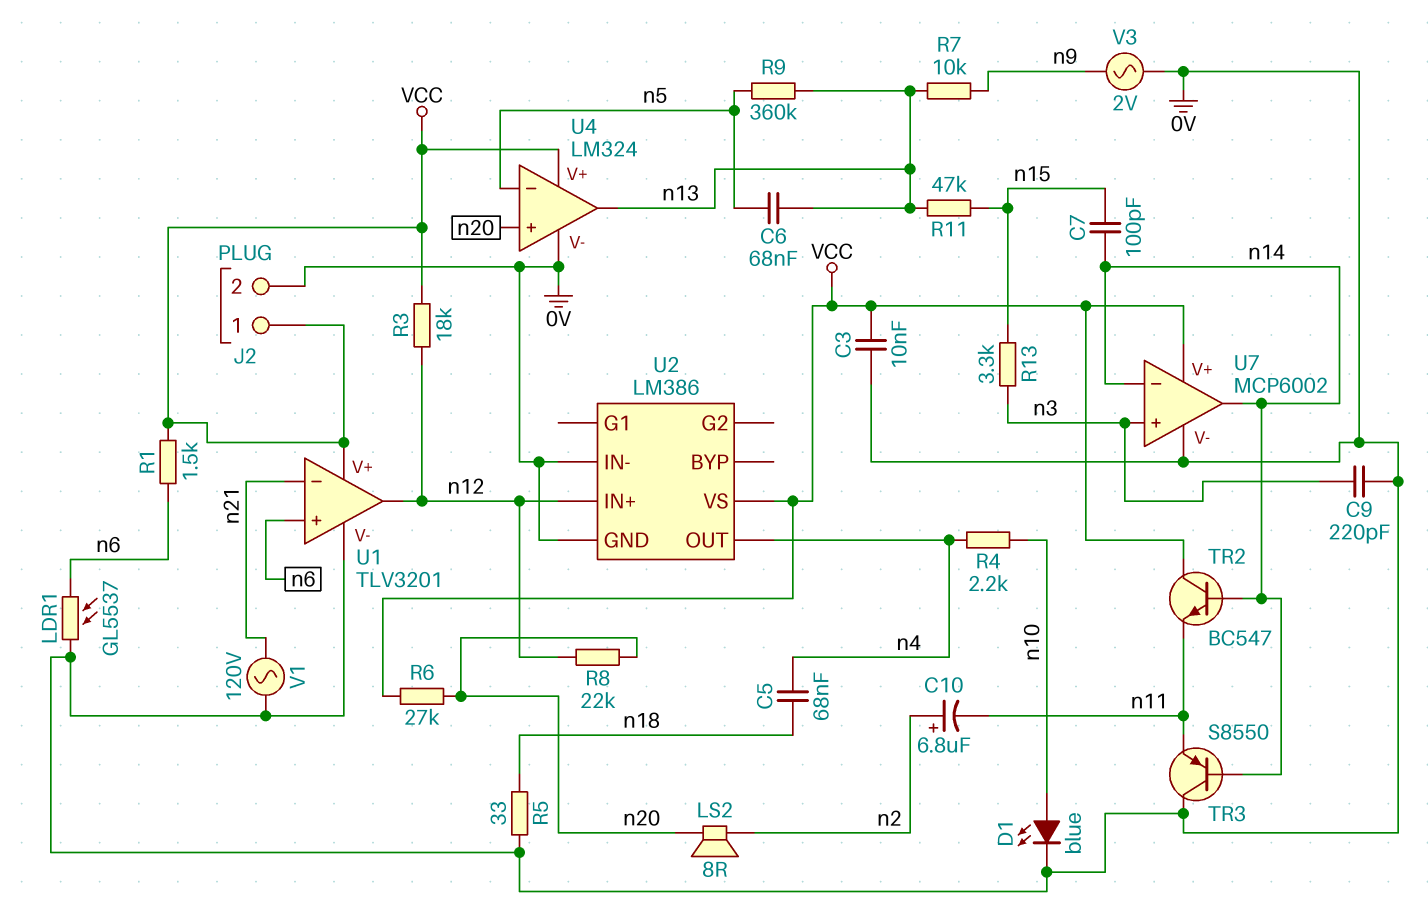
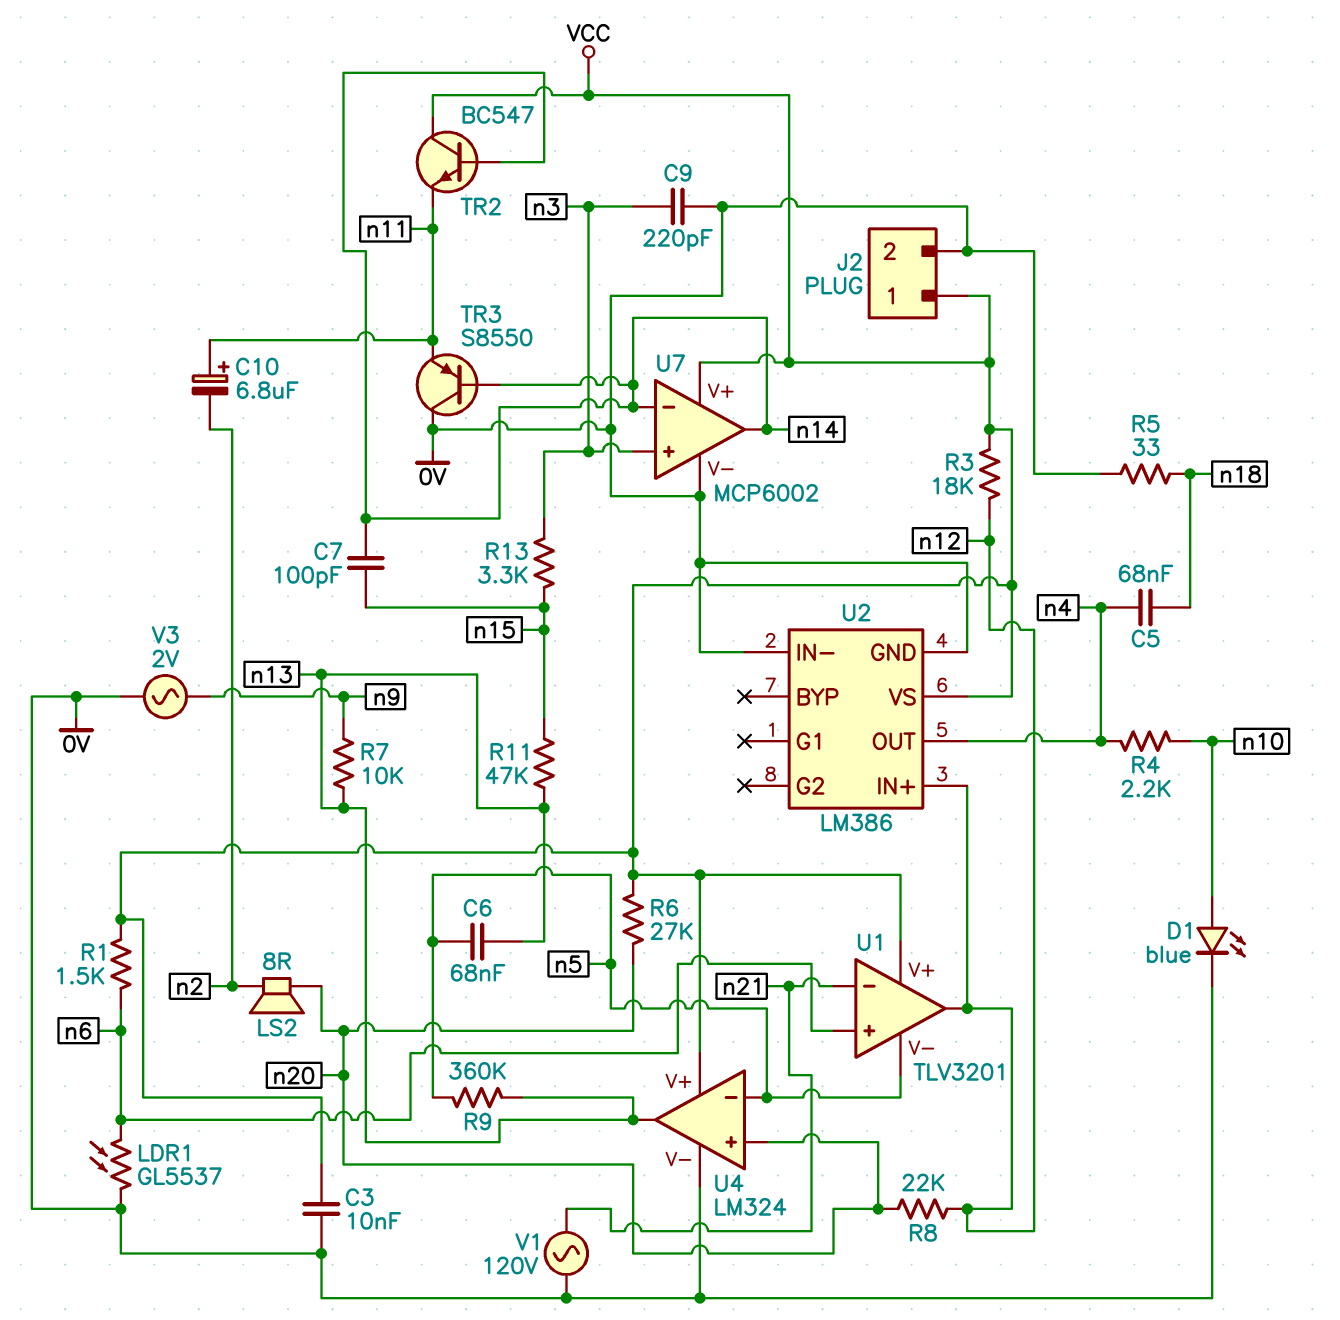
C10: 6.8uF (plus n2, minus n11) -> 6.8uF (plus n11, minus n2)
U1 pin V-: 0V -> n5

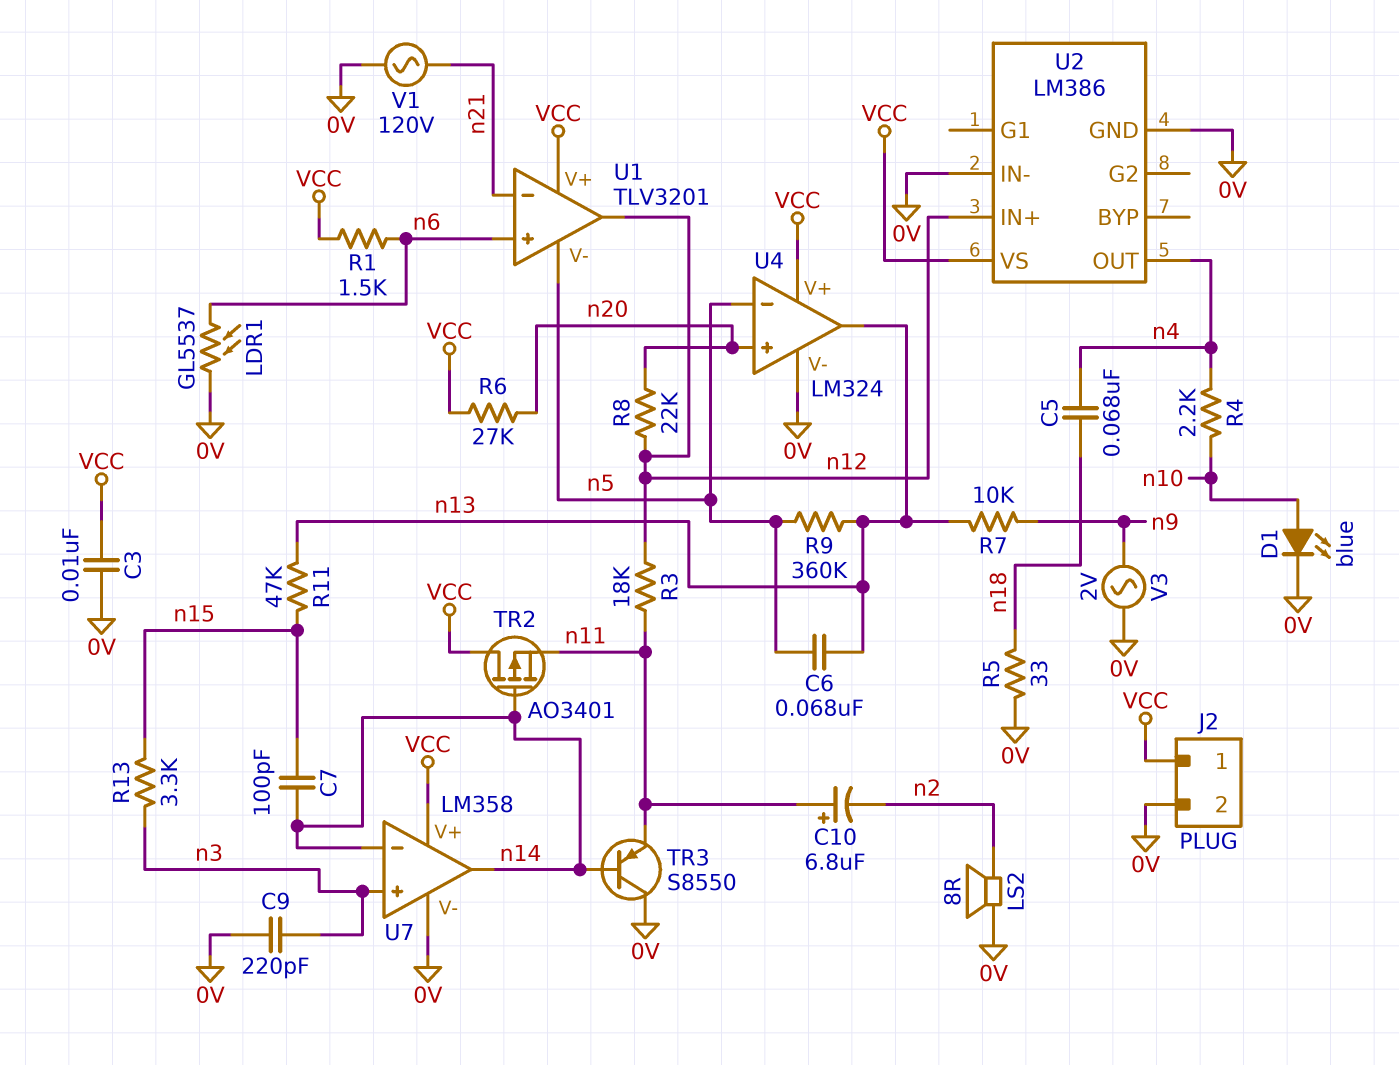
LS2: speaker 8R (n2, n20) -> speaker 8R (0V, n2)
R3: 18k (VCC, n12) -> 18k (n11, n12)
TR2: NPN BC547 (B n14, C VCC, E n11) -> PMOS AO3401 (G n14, D VCC, S n11)
U7: MCP6002 -> LM358

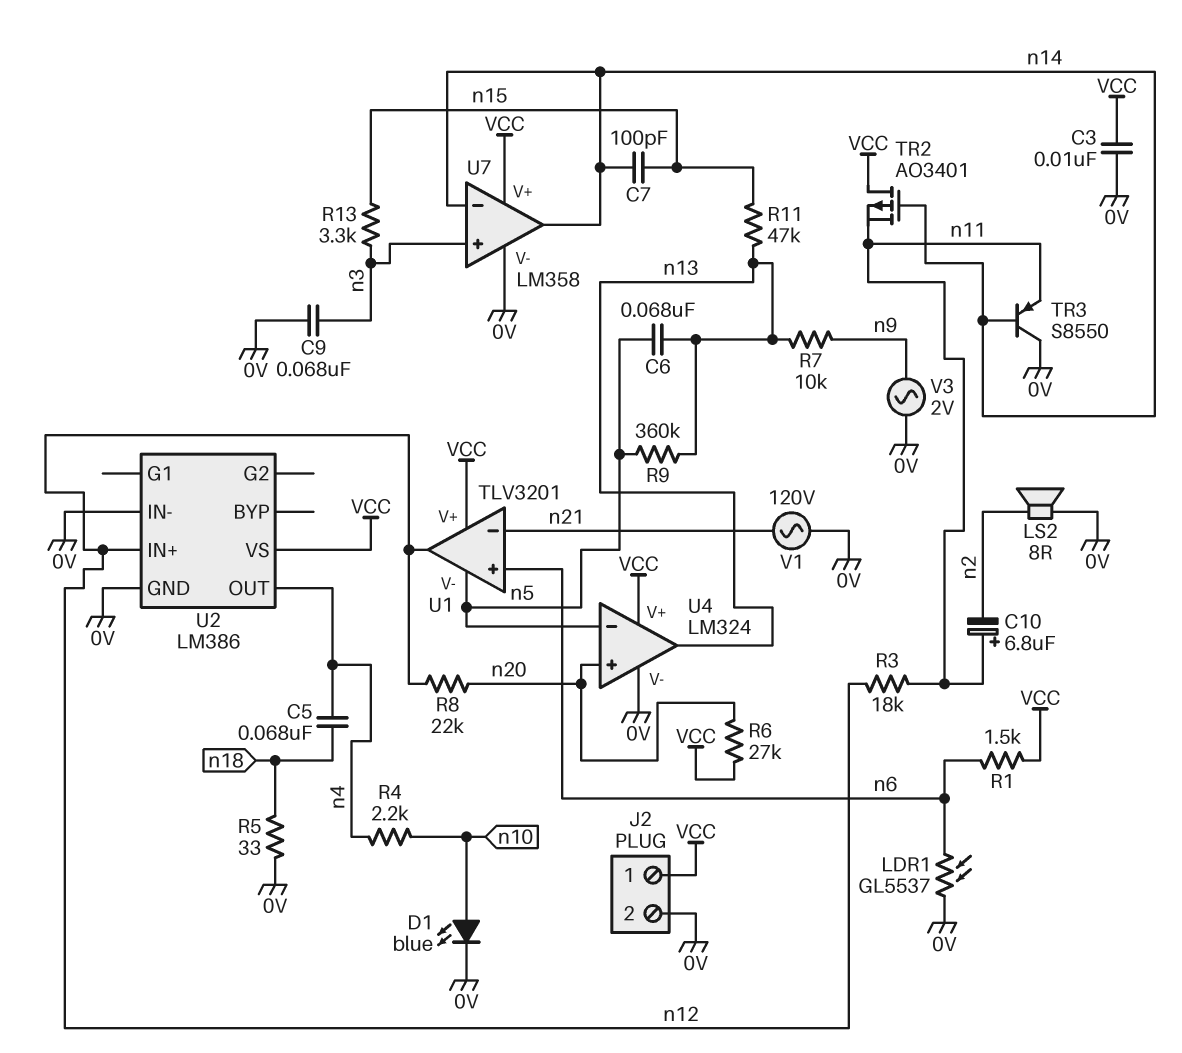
C9: 220pF (0V, n3) -> 68nF (0V, n3)

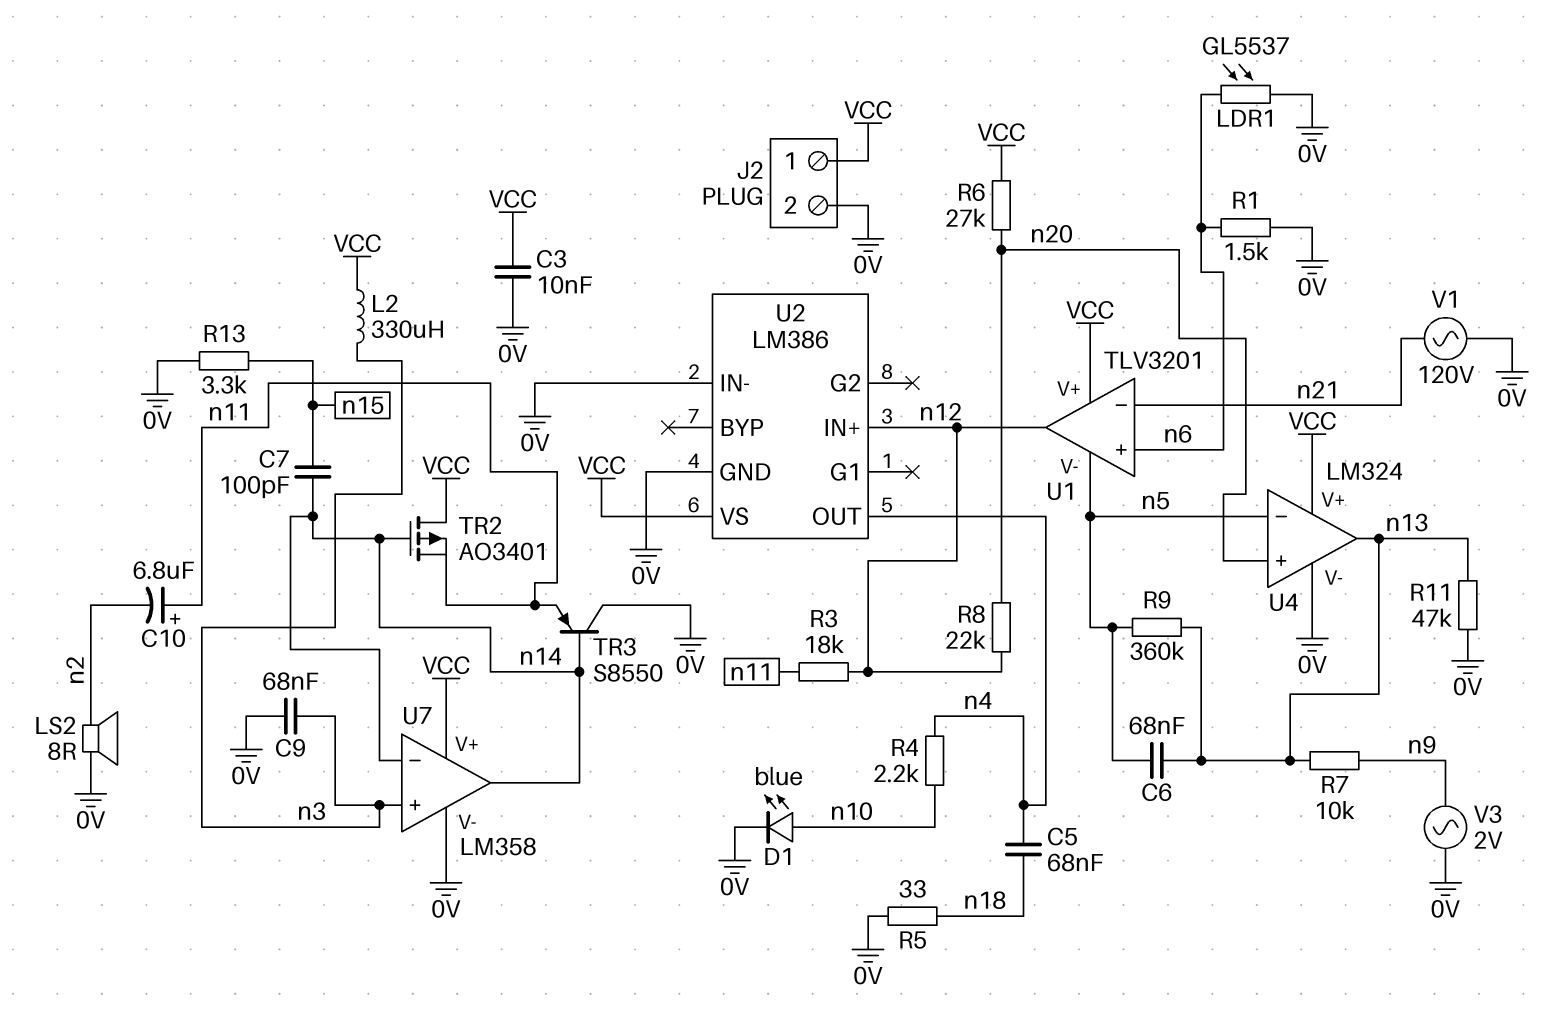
L2: none -> 330uH (VCC, n3)
R1: 1.5k (VCC, n6) -> 1.5k (0V, n6)
R11: 47k (n13, n15) -> 47k (0V, n13)
R13: 3.3k (n3, n15) -> 3.3k (0V, n15)

